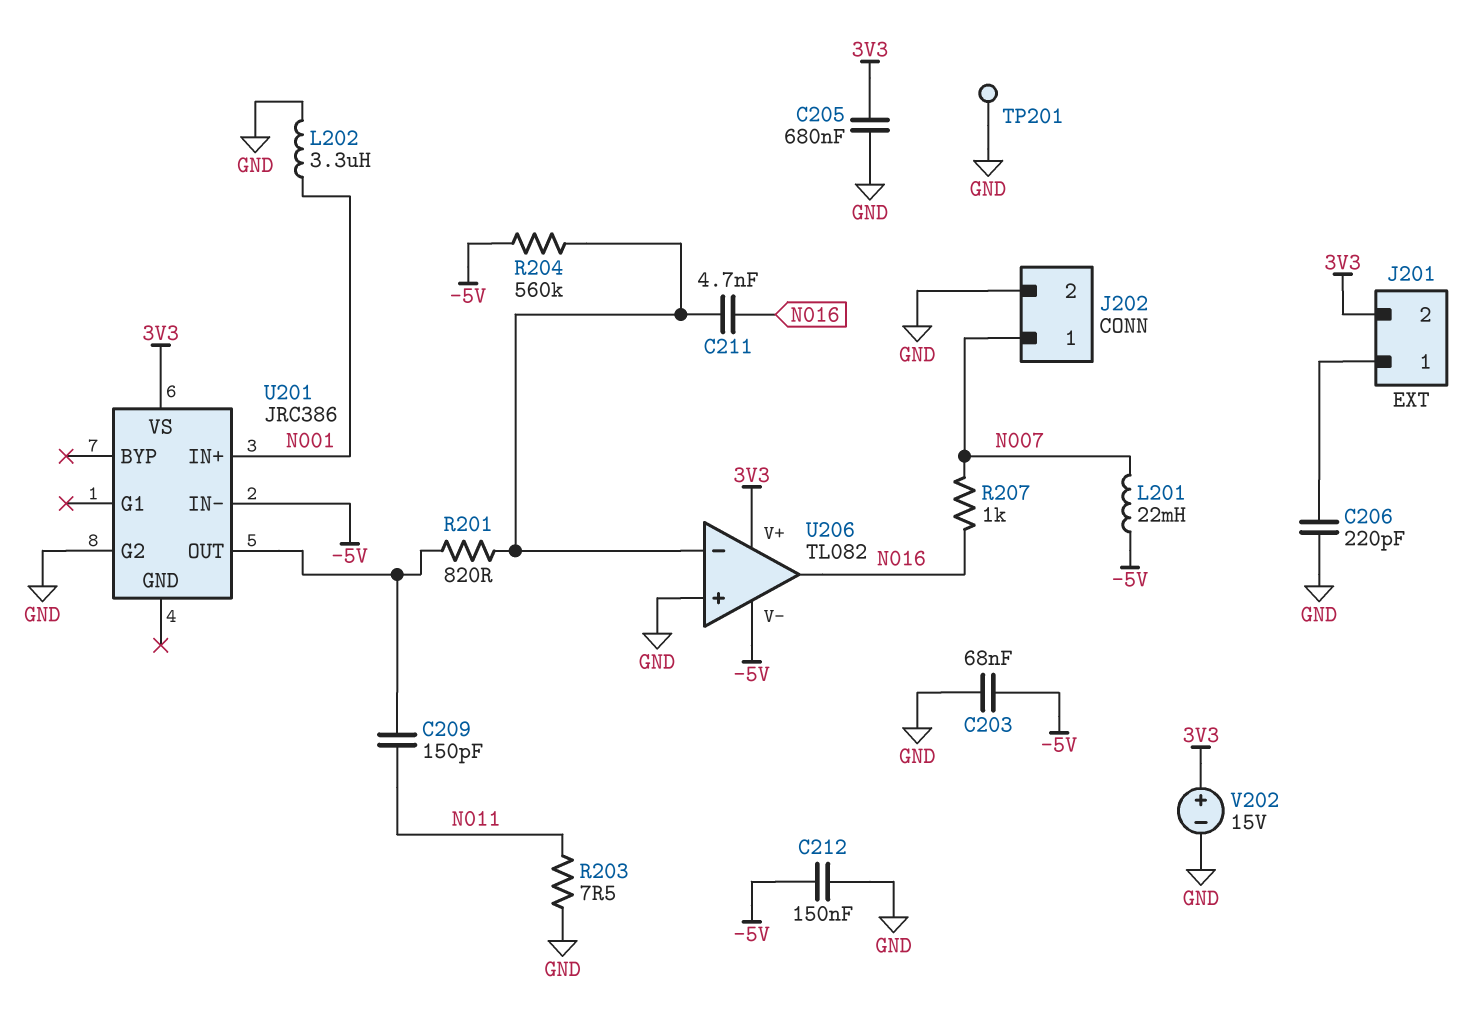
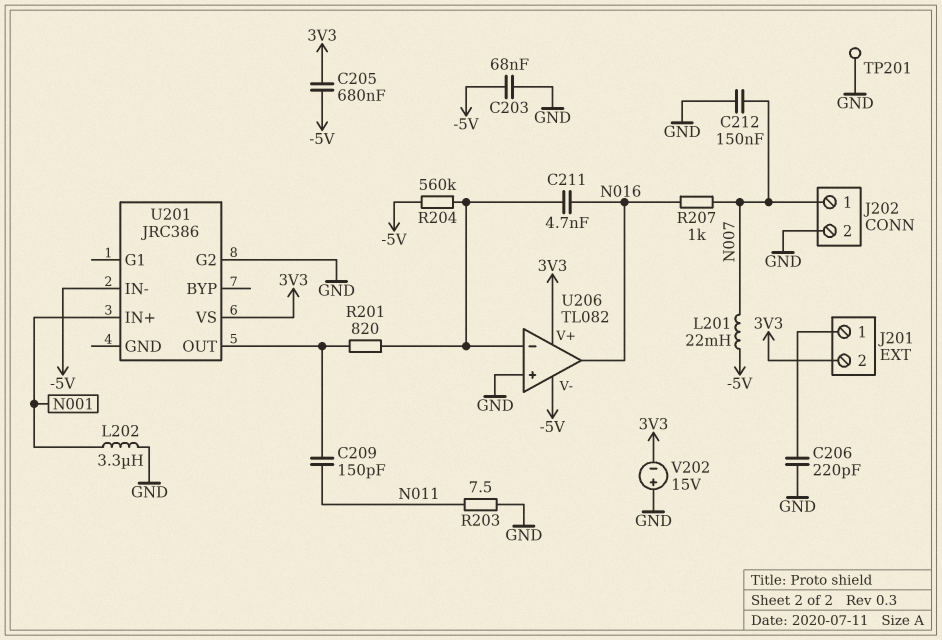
C205: 680nF (3V3, GND) -> 680nF (-5V, 3V3)
C212: 150nF (-5V, GND) -> 150nF (GND, N007)
V202: 15V (plus 3V3, minus GND) -> 15V (plus GND, minus 3V3)

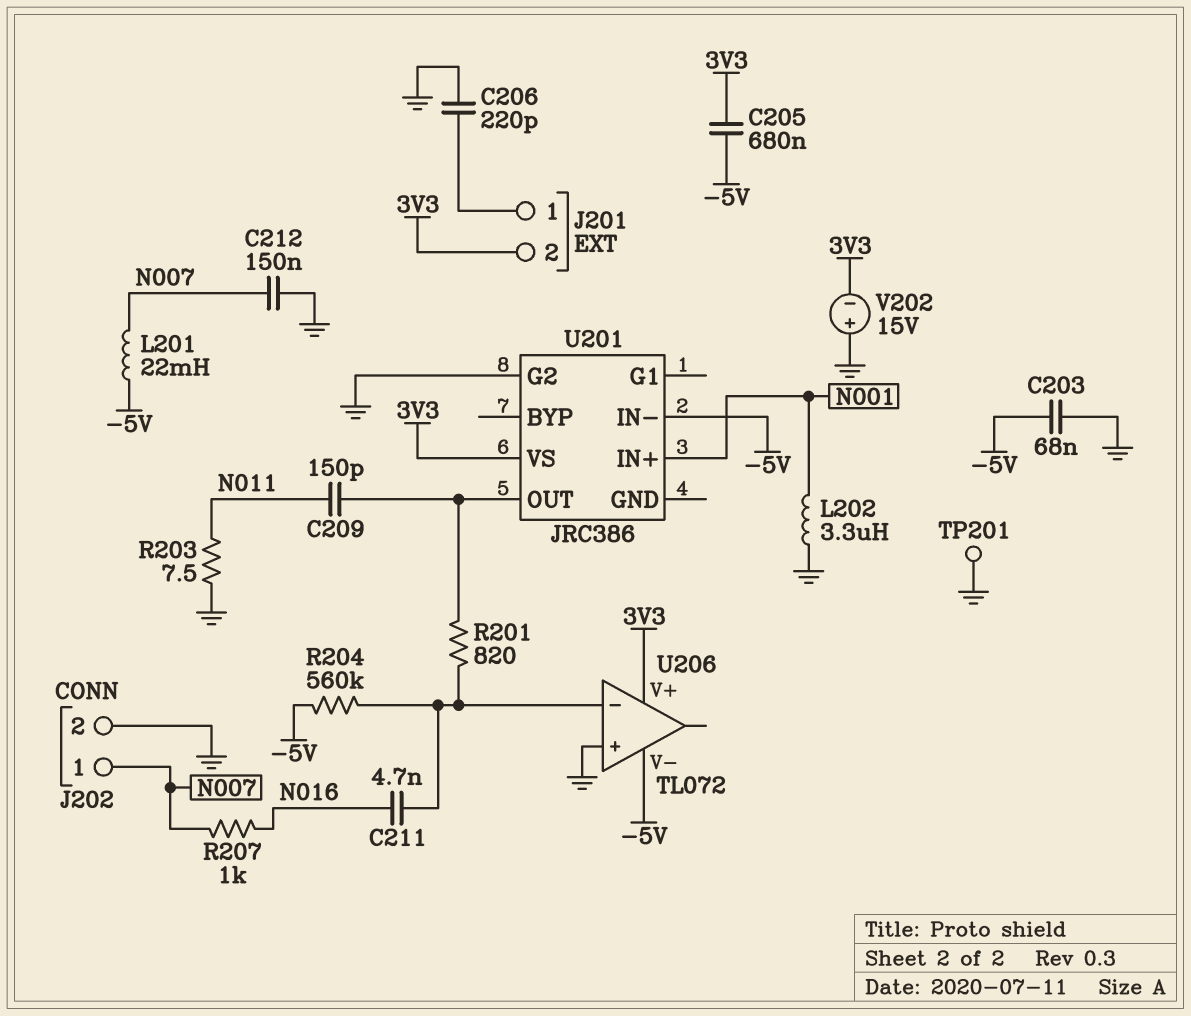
U206: TL082 -> TL072
U206 pin out: N016 -> none

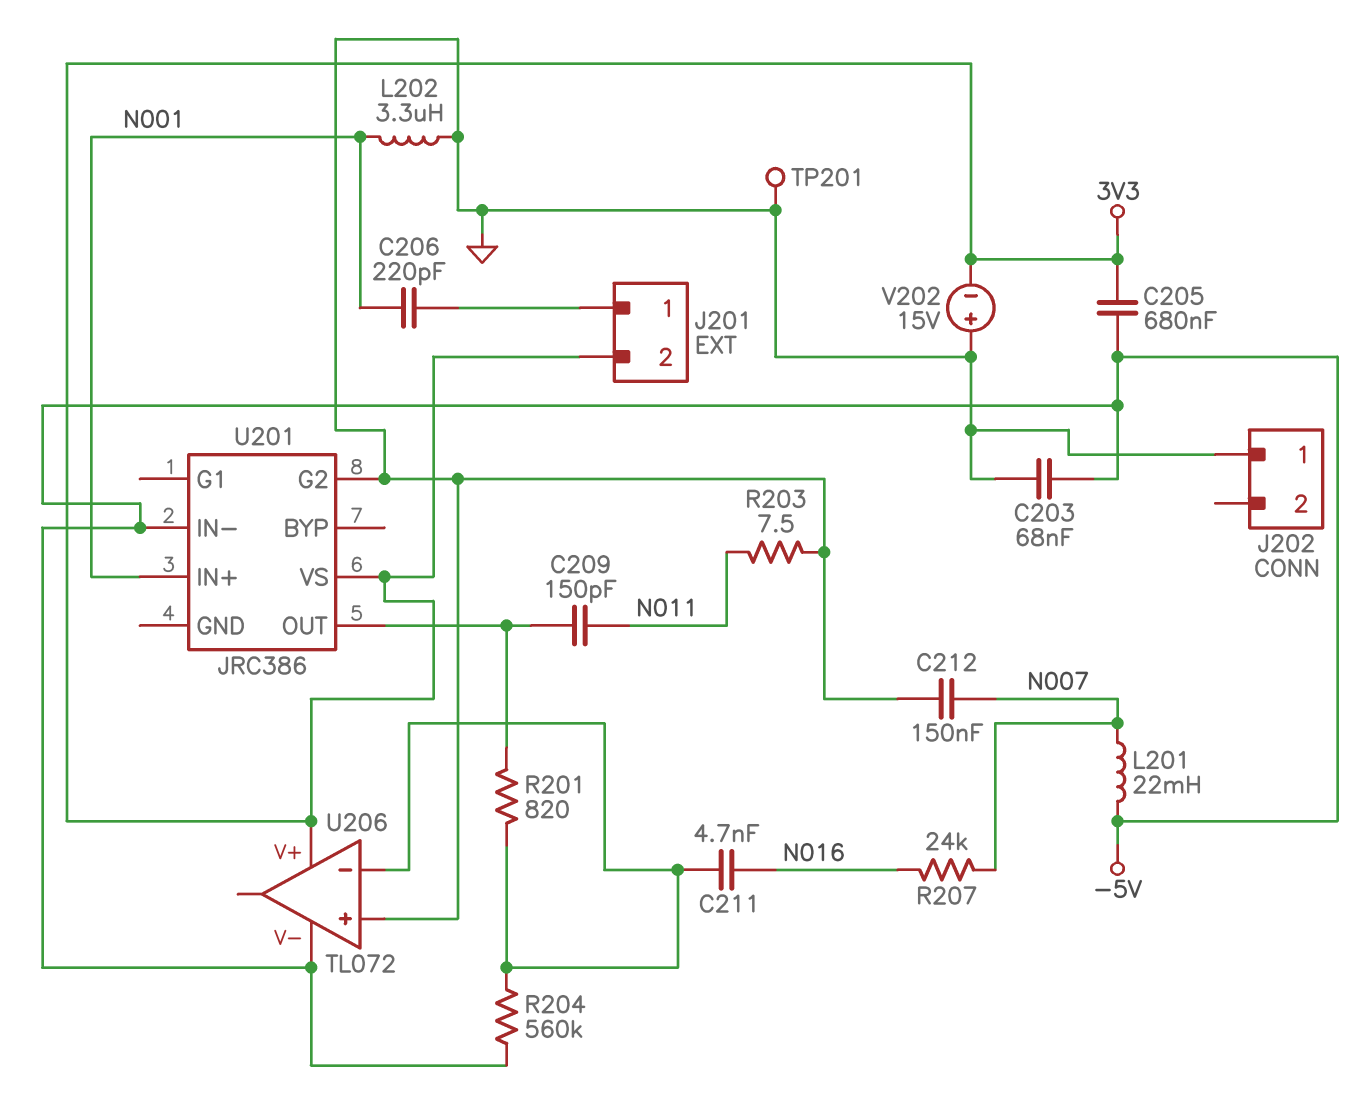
C206: 220pF (GND, J201/1) -> 220pF (J201/1, N001)
J202 pin 1: N007 -> GND
J202 pin 2: GND -> none
R207: 1k (N007, N016) -> 24k (N007, N016)

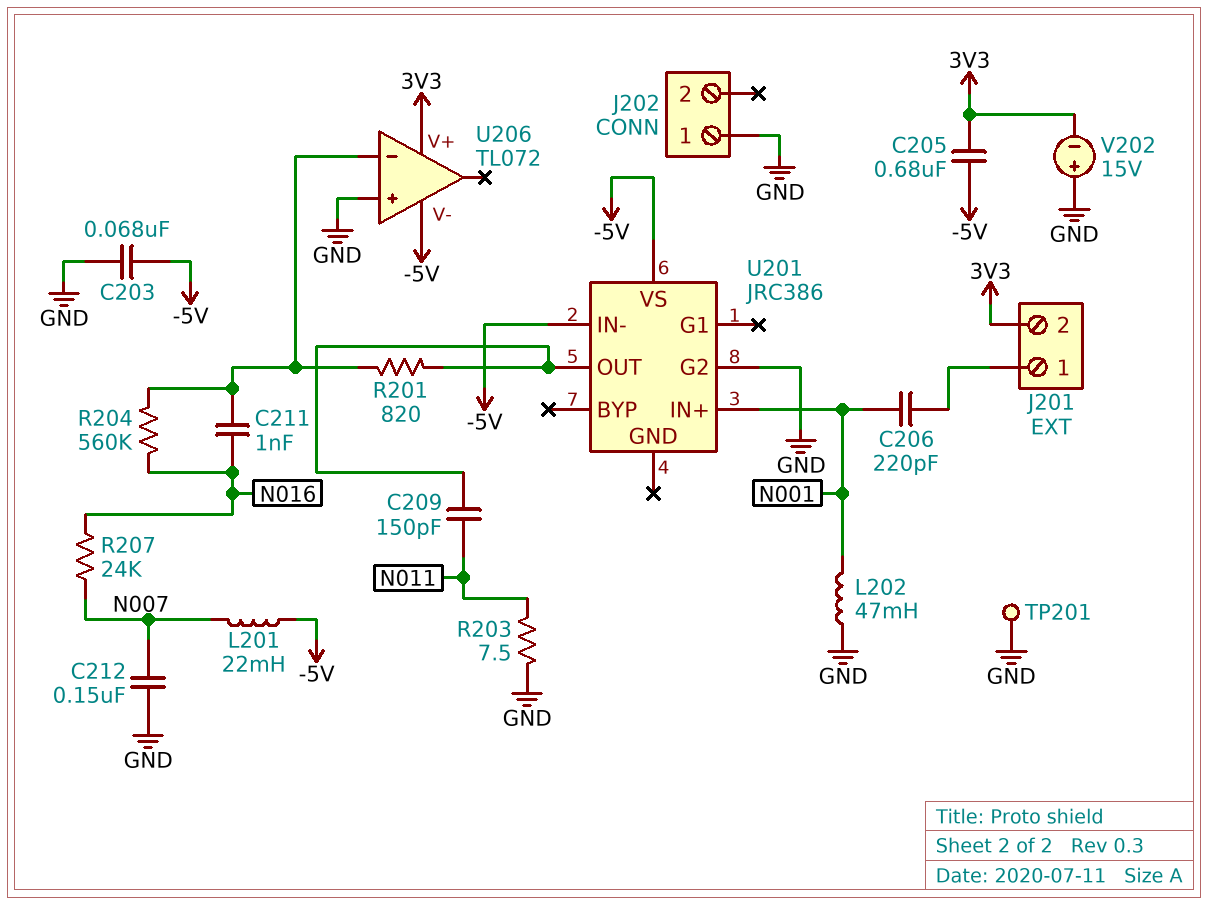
C211: 4.7nF (N016, U206/in-) -> 1nF (N016, U206/in-)
L202: 3.3uH (GND, N001) -> 47mH (GND, N001)
R204: 560k (-5V, U206/in-) -> 560k (N016, U206/in-)
U201 pin VS: 3V3 -> -5V

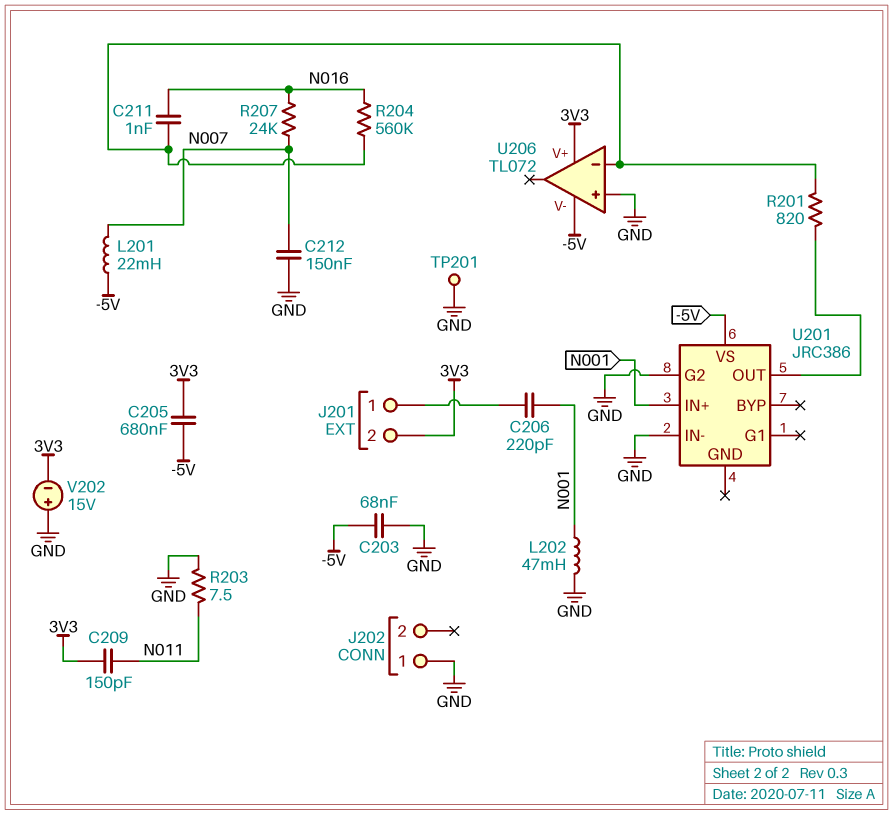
C209: 150pF (N011, U201/OUT) -> 150pF (3V3, N011)
U201 pin IN-: -5V -> GND

